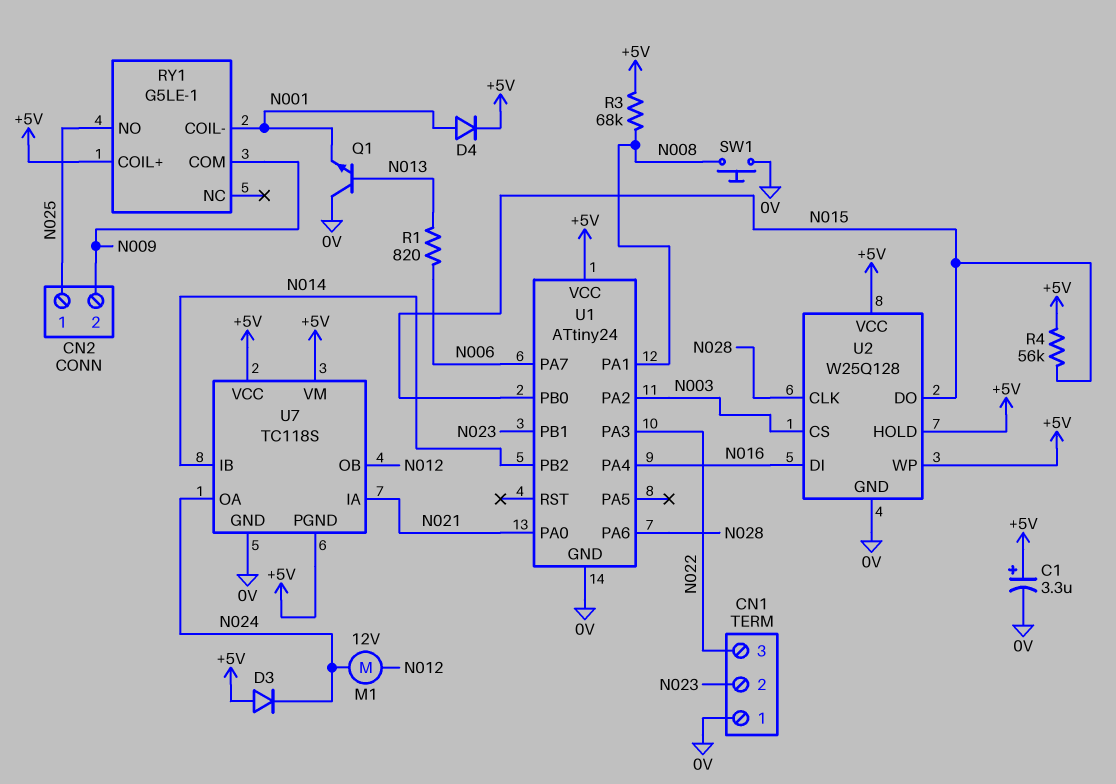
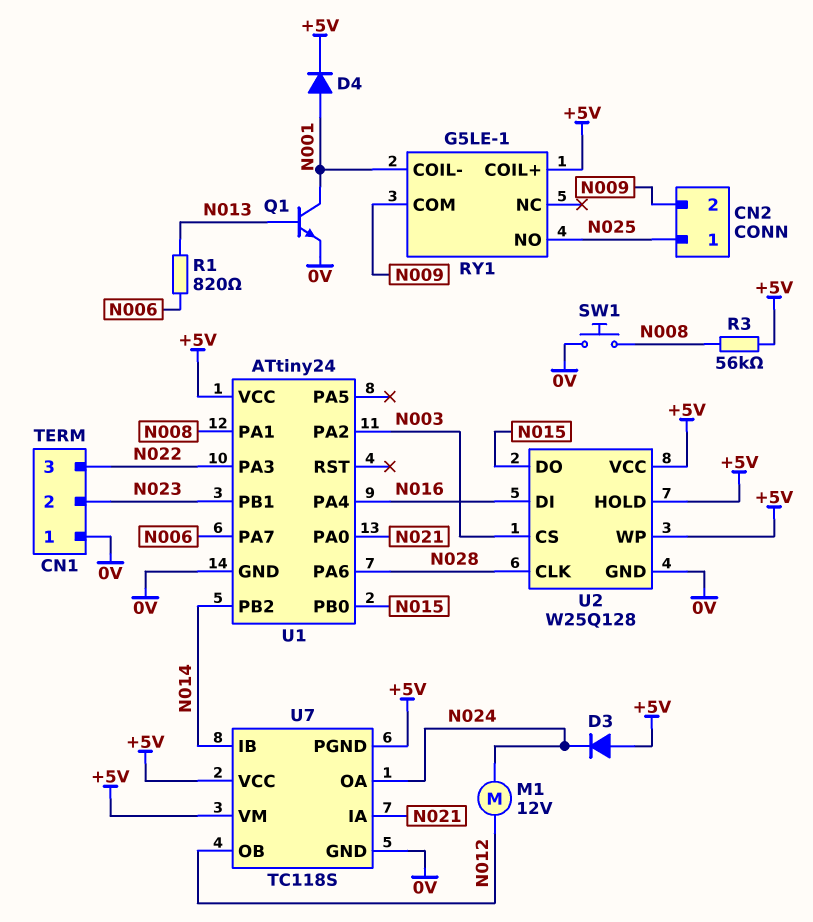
C1: 3.3uF (plus +5V, minus 0V) -> none
Q1: NPN (B N013, C 0V, E N001) -> NPN (B N013, C N001, E 0V)
R3: 68k (+5V, N008) -> 56k (+5V, N008)
R4: 56k (+5V, N015) -> none

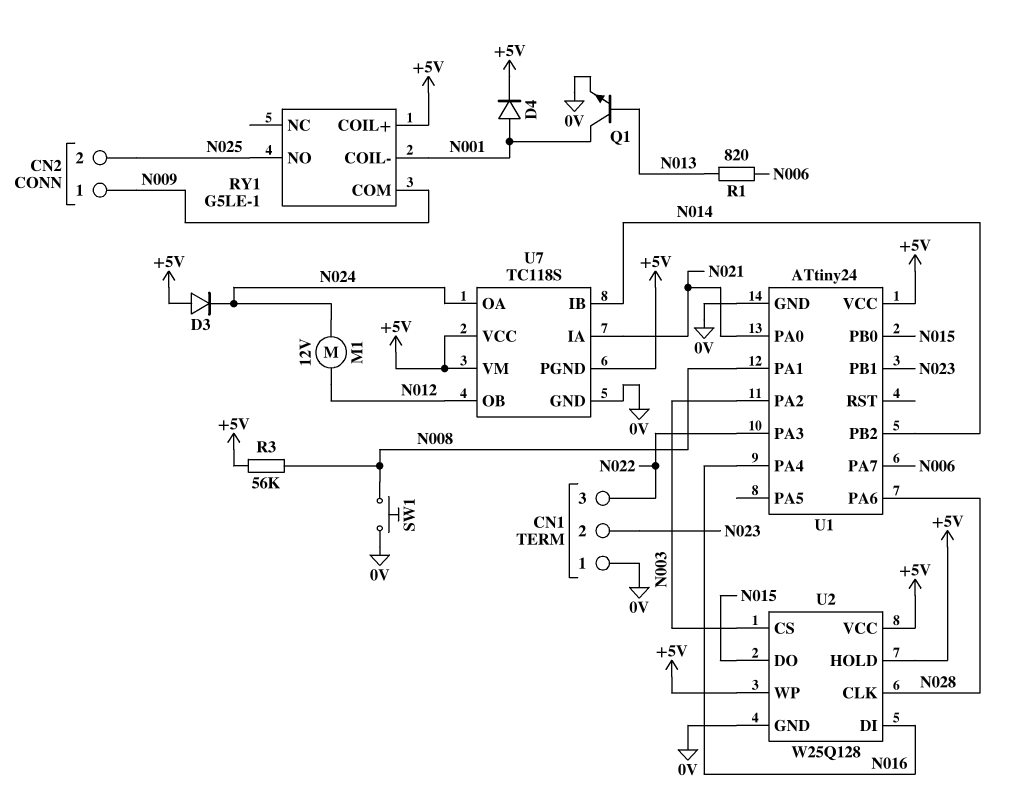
CN2 pin 1: N025 -> N009
CN2 pin 2: N009 -> N025

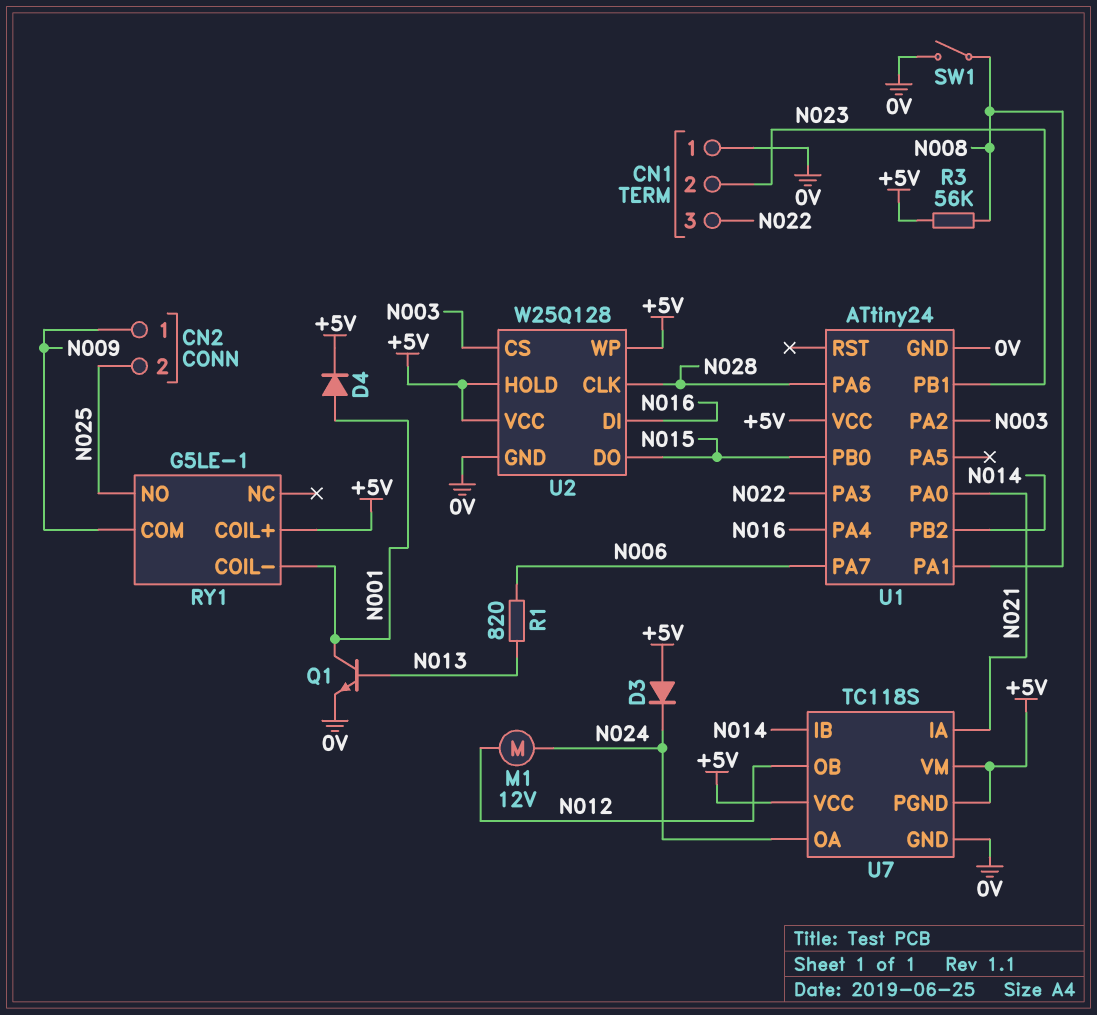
SW1: button (0V, N008) -> switch (0V, N008)

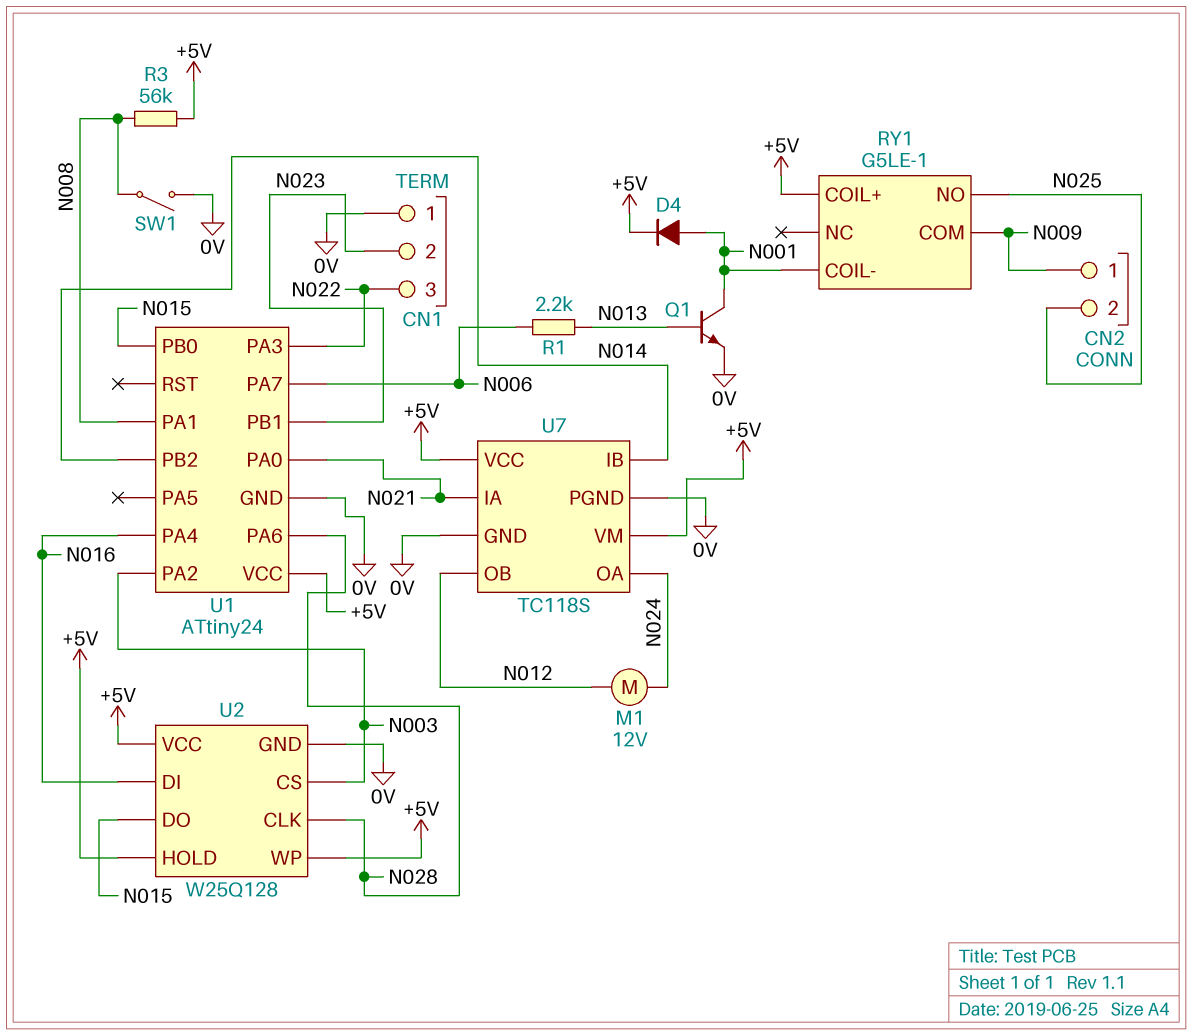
D3: diode (A +5V, K N024) -> none
R1: 820 (N006, N013) -> 2.2k (N006, N013)
U7 pin PGND: +5V -> 0V

